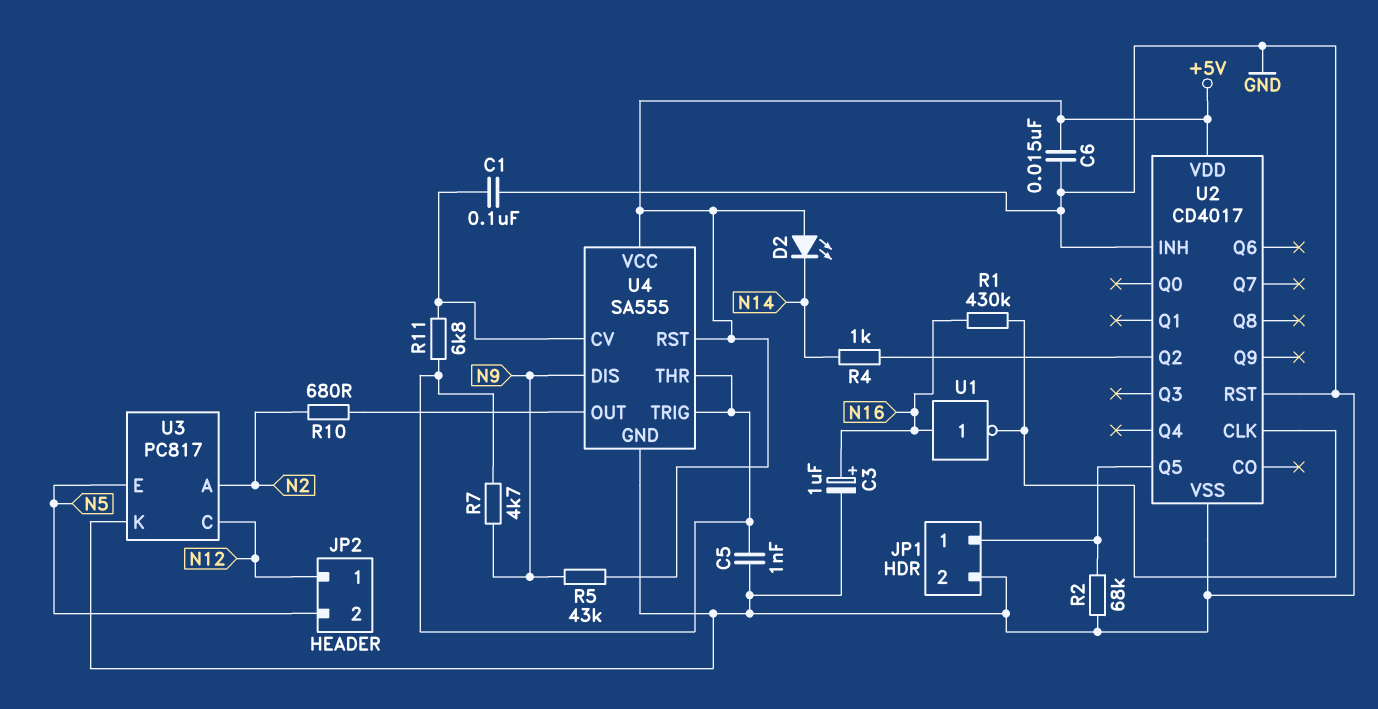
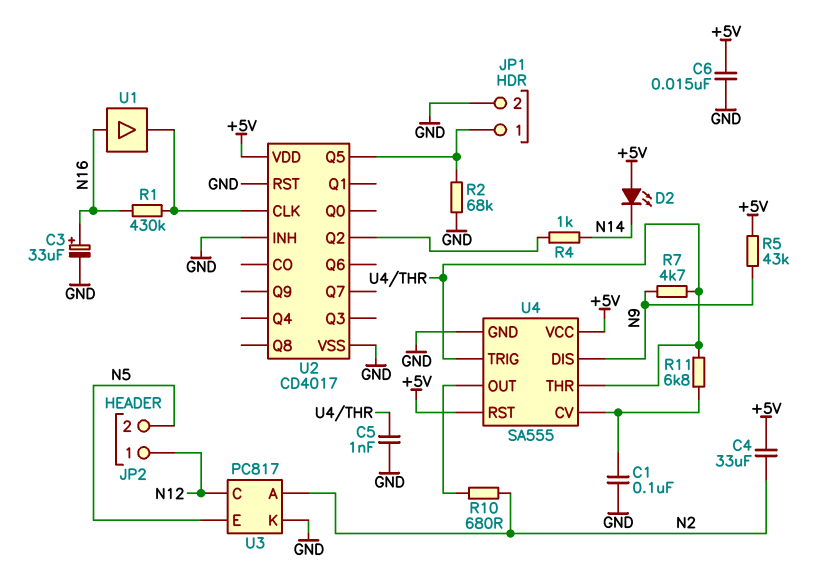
C3: 1uF (plus N16, minus GND) -> 33uF (plus N16, minus GND)
C4: none -> 33uF (+5V, N2)
U1: NOT (in N16, out U2/CLK) -> buffer (in N16, out U2/CLK)

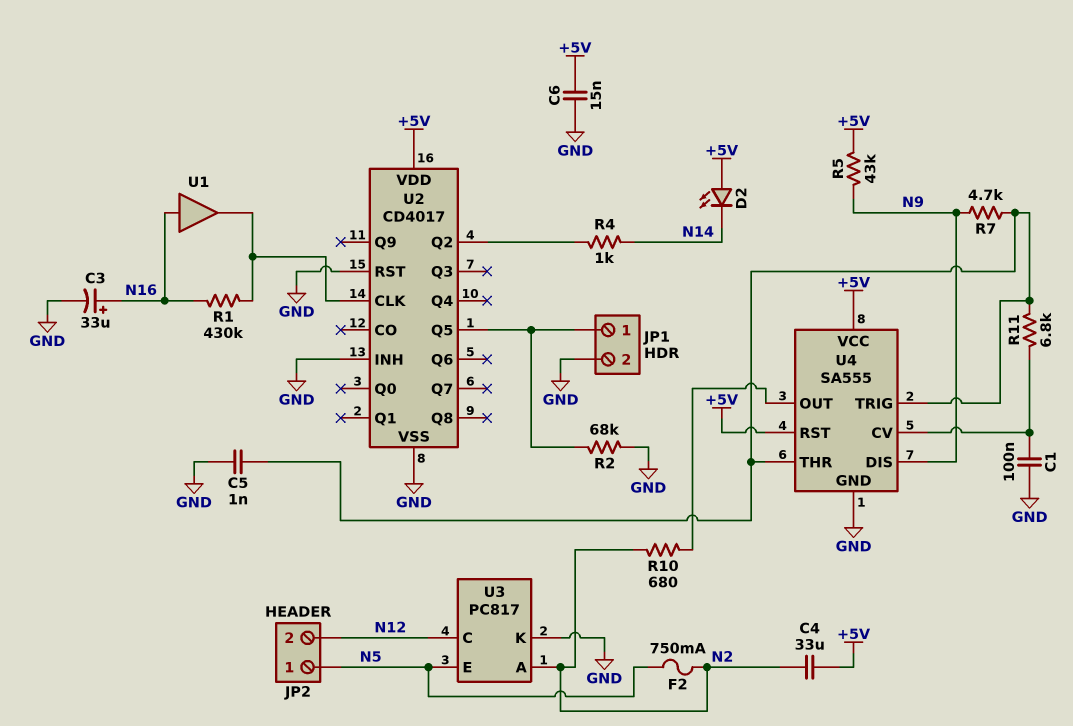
F2: none -> 750mA (N2, N5)
JP2 pin 1: N12 -> N5
JP2 pin 2: N5 -> N12

